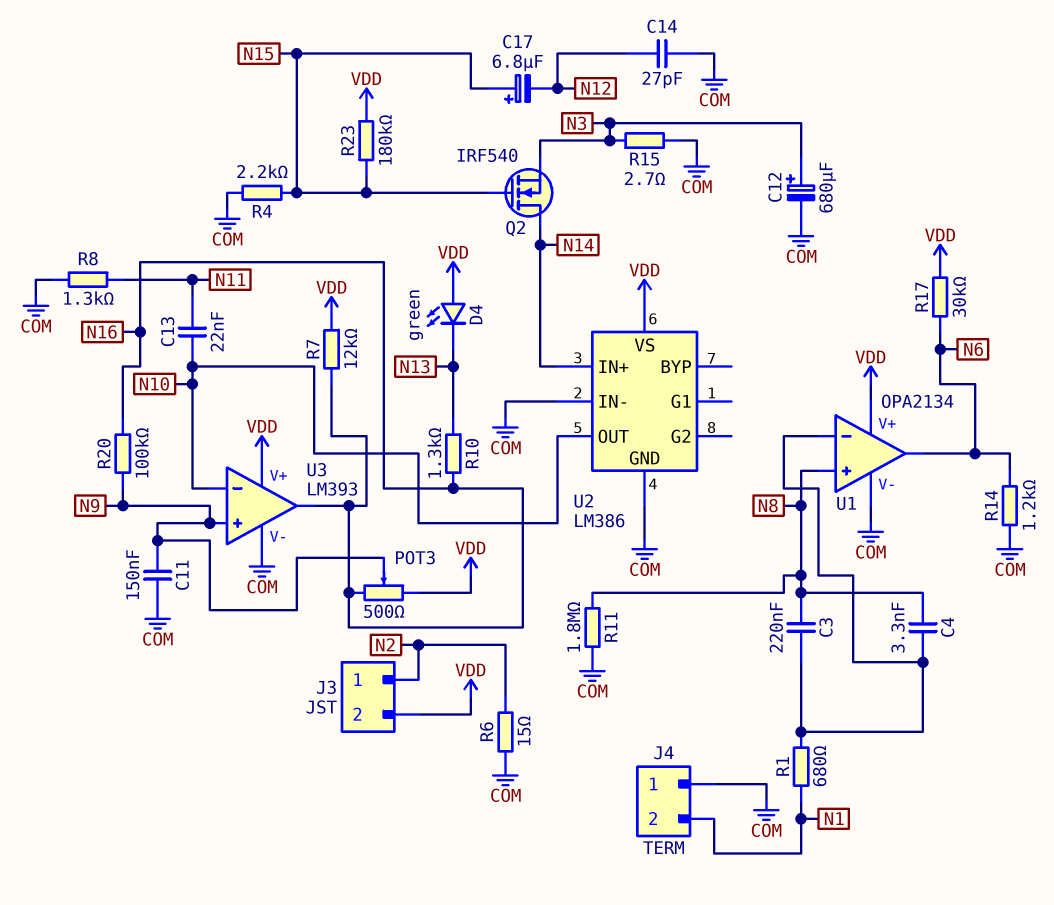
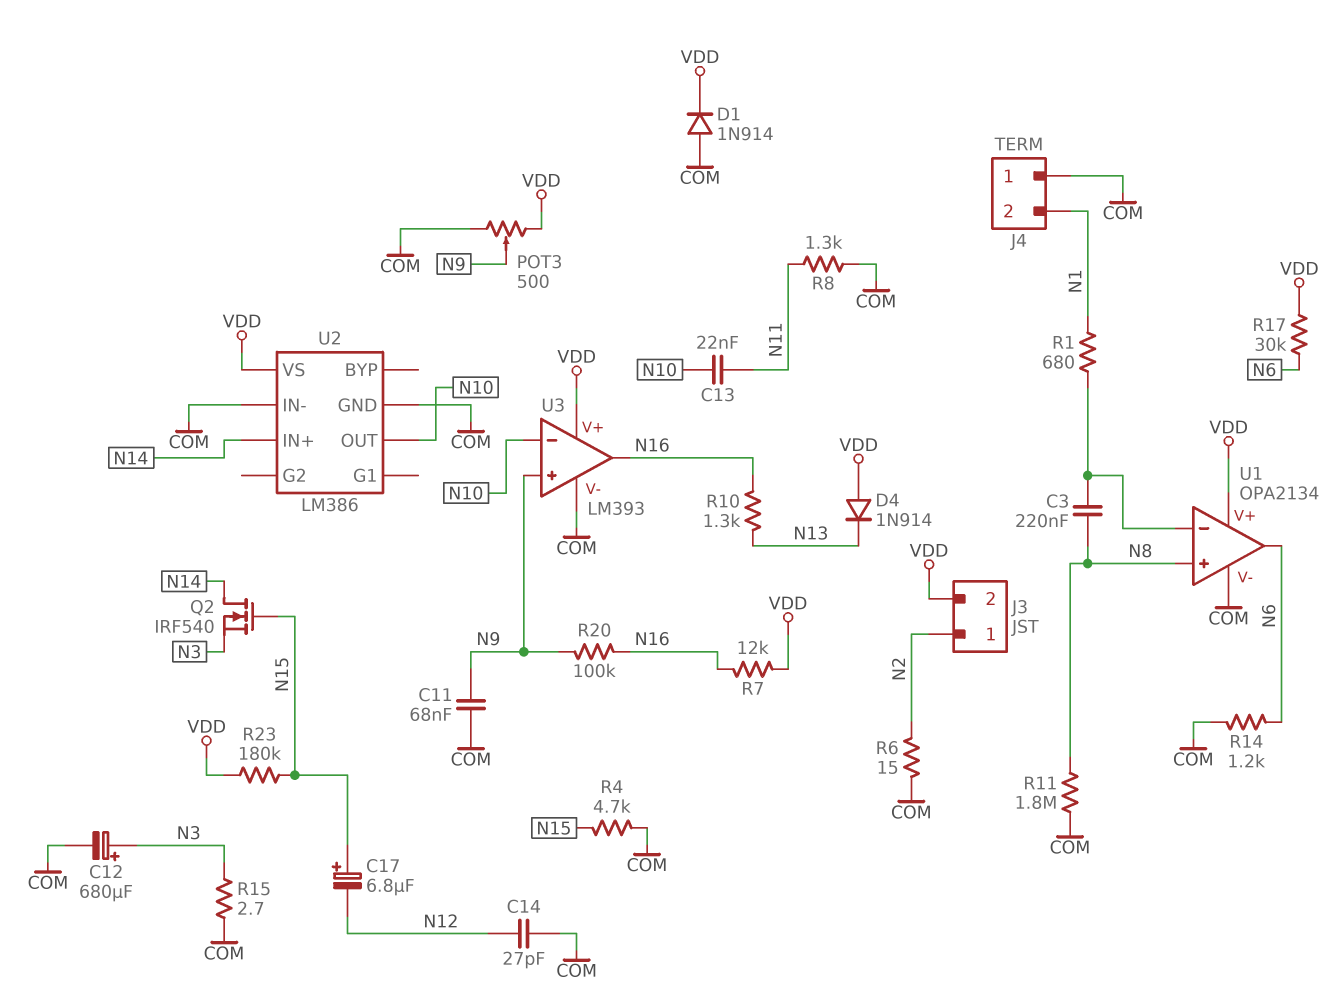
C4: 3.3nF (N8, U1/in-) -> none
C11: 150nF (COM, N9) -> 68nF (COM, N9)
D1: none -> diode 1N914 (A COM, K VDD)
D4: LED green (A VDD, K N13) -> diode 1N914 (A VDD, K N13)
POT3: 500 (N16, VDD, wiper N9) -> 500 (COM, VDD, wiper N9)
R4: 2.2k (COM, N15) -> 4.7k (COM, N15)

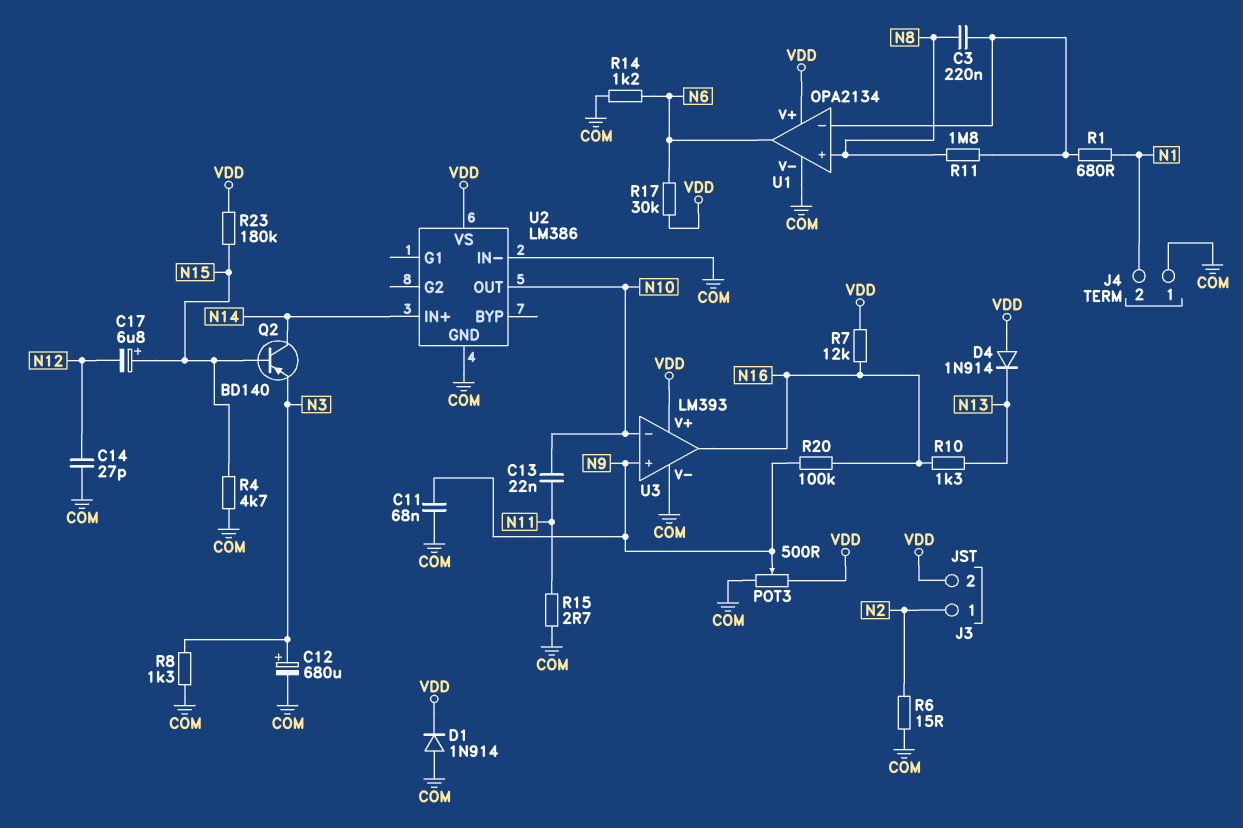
Q2: NMOS IRF540 (G N15, D N14, S N3) -> PNP BD140 (B N15, C N14, E N3)
R8: 1.3k (COM, N11) -> 1.3k (COM, N3)
R11: 1.8M (COM, N8) -> 1.8M (N8, U1/in-)
R15: 2.7 (COM, N3) -> 2.7 (COM, N11)

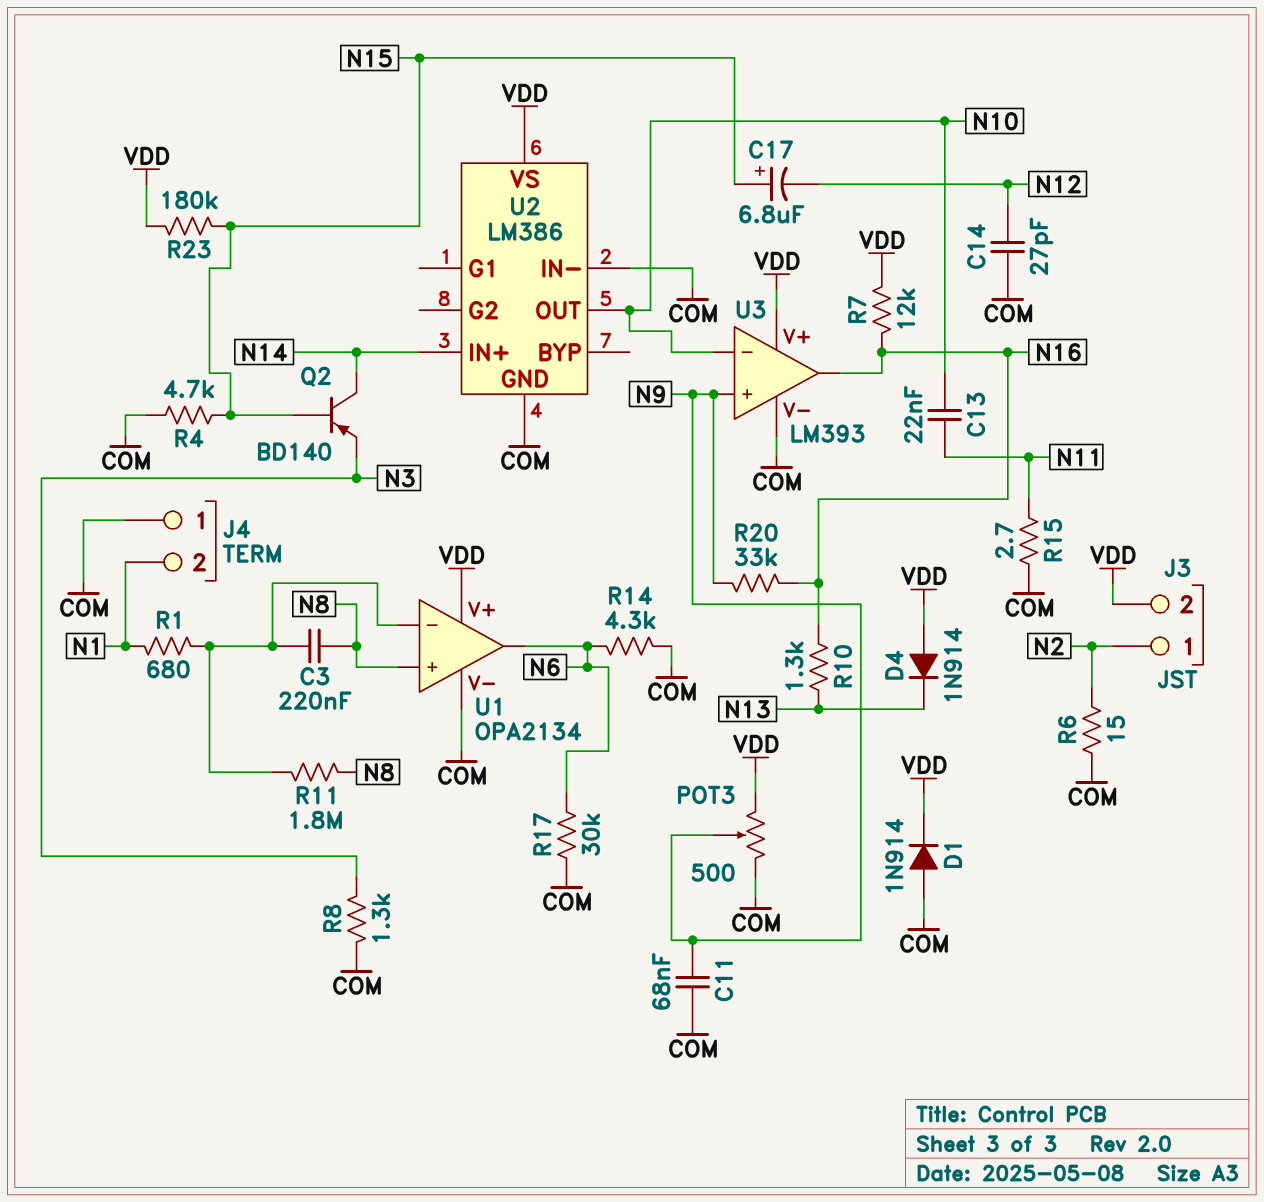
C12: 680uF (plus N3, minus COM) -> none
R14: 1.2k (COM, N6) -> 4.3k (COM, N6)
R17: 30k (N6, VDD) -> 30k (COM, N6)
R20: 100k (N9, N16) -> 33k (N9, N16)

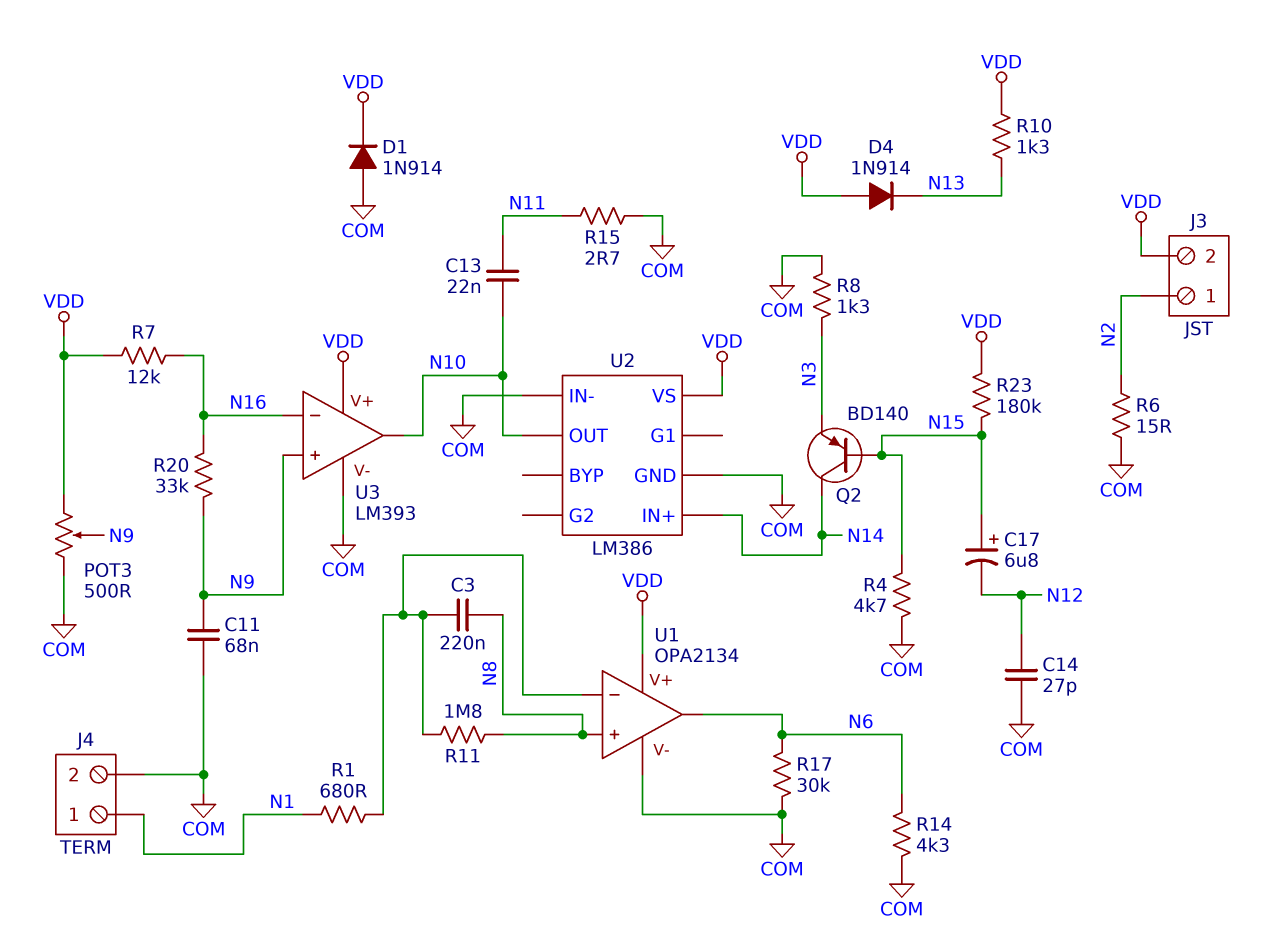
J4 pin 1: COM -> N1
J4 pin 2: N1 -> COM
R10: 1.3k (N13, N16) -> 1.3k (N13, VDD)
U3 pin in-: N10 -> N16
U3 pin out: N16 -> N10

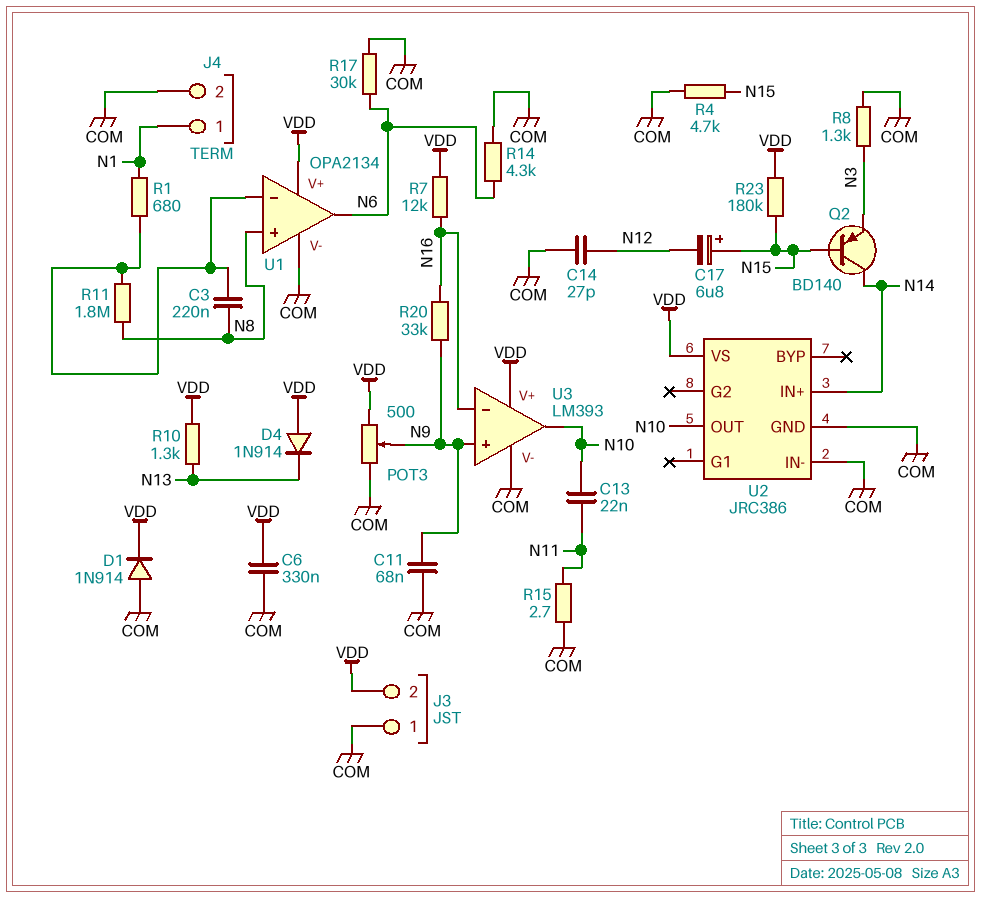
C6: none -> 330nF (COM, VDD)
J3 pin 1: N2 -> COM
R6: 15 (COM, N2) -> none
U2: LM386 -> JRC386

